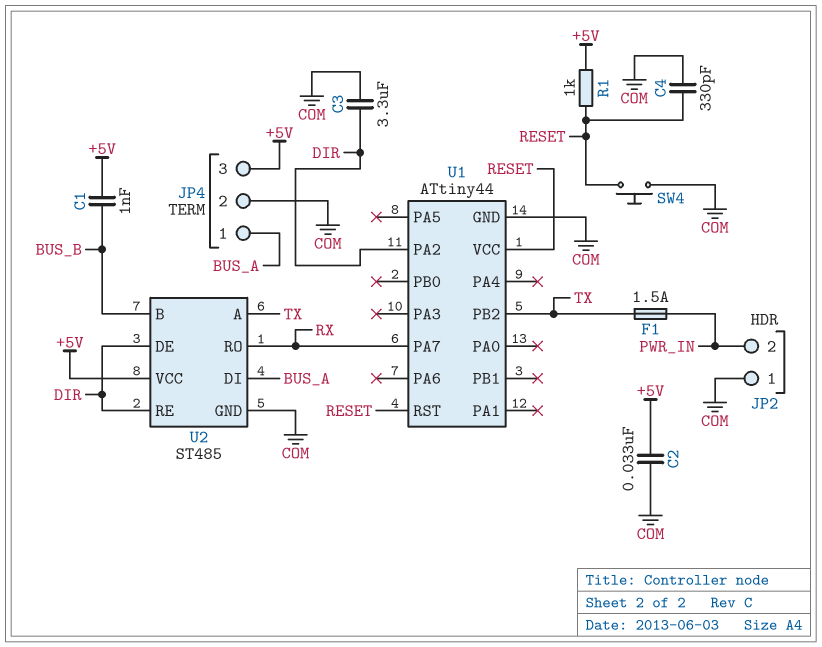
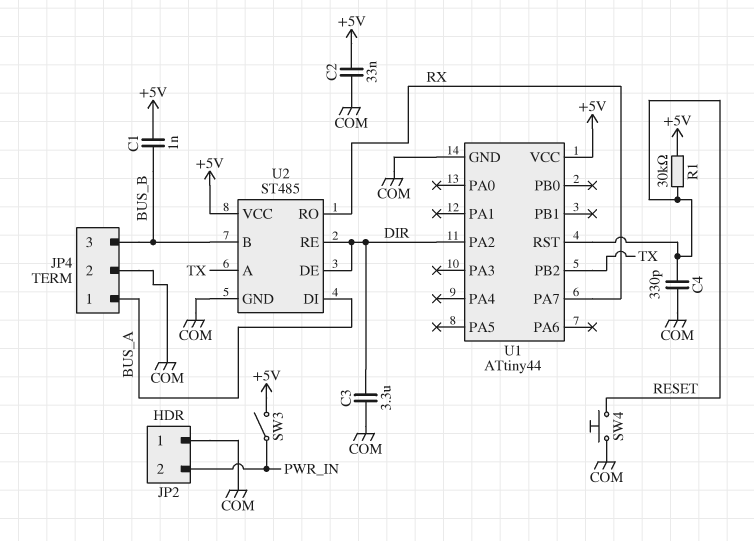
F1: 1.5A (PWR_IN, TX) -> none
JP4 pin 3: +5V -> BUS_B
R1: 1k (+5V, RESET) -> 30k (+5V, RESET)
SW3: none -> switch (+5V, PWR_IN)
U1 pin VCC: RESET -> +5V

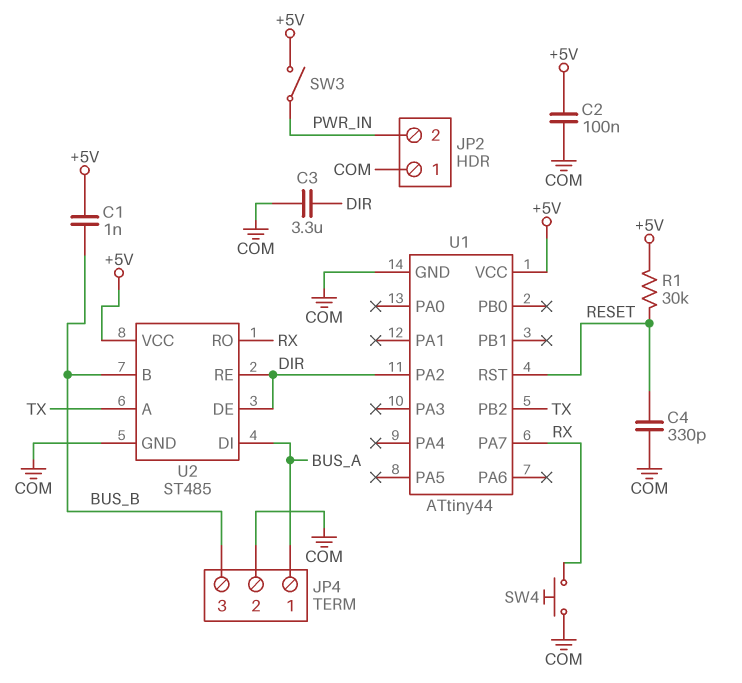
C2: 33nF (+5V, COM) -> 100nF (+5V, COM)
SW4: button (COM, RESET) -> button (COM, RX)

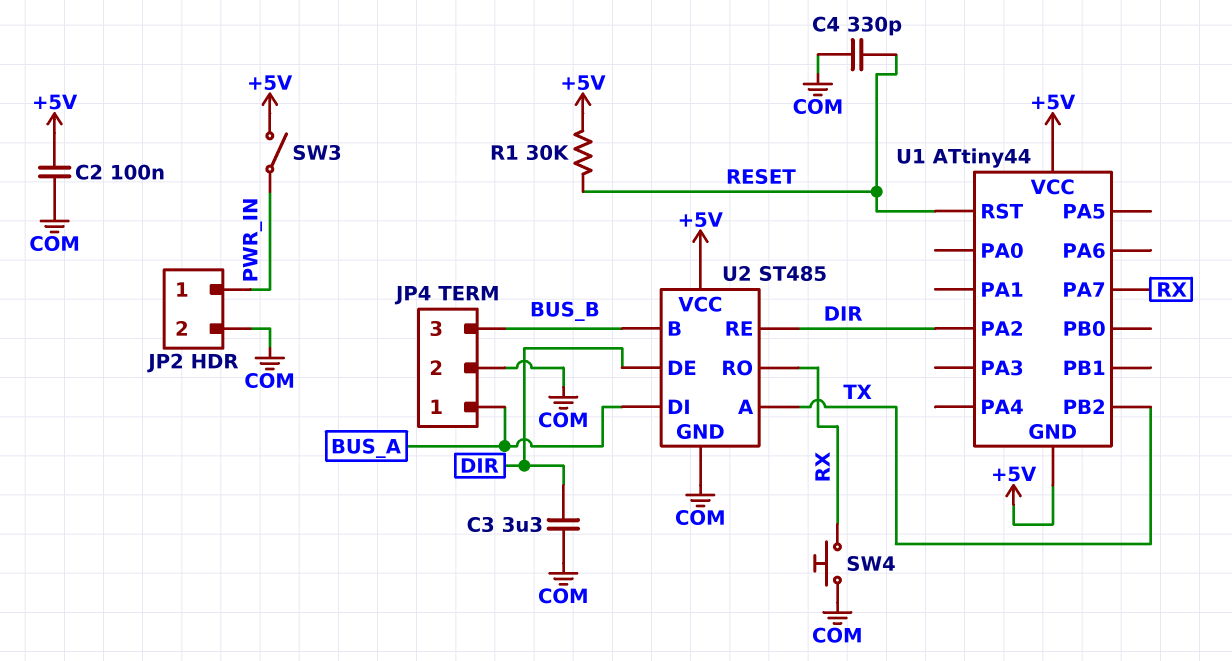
C1: 1nF (+5V, BUS_B) -> none
JP2 pin 1: COM -> PWR_IN
JP2 pin 2: PWR_IN -> COM
U1 pin GND: COM -> +5V

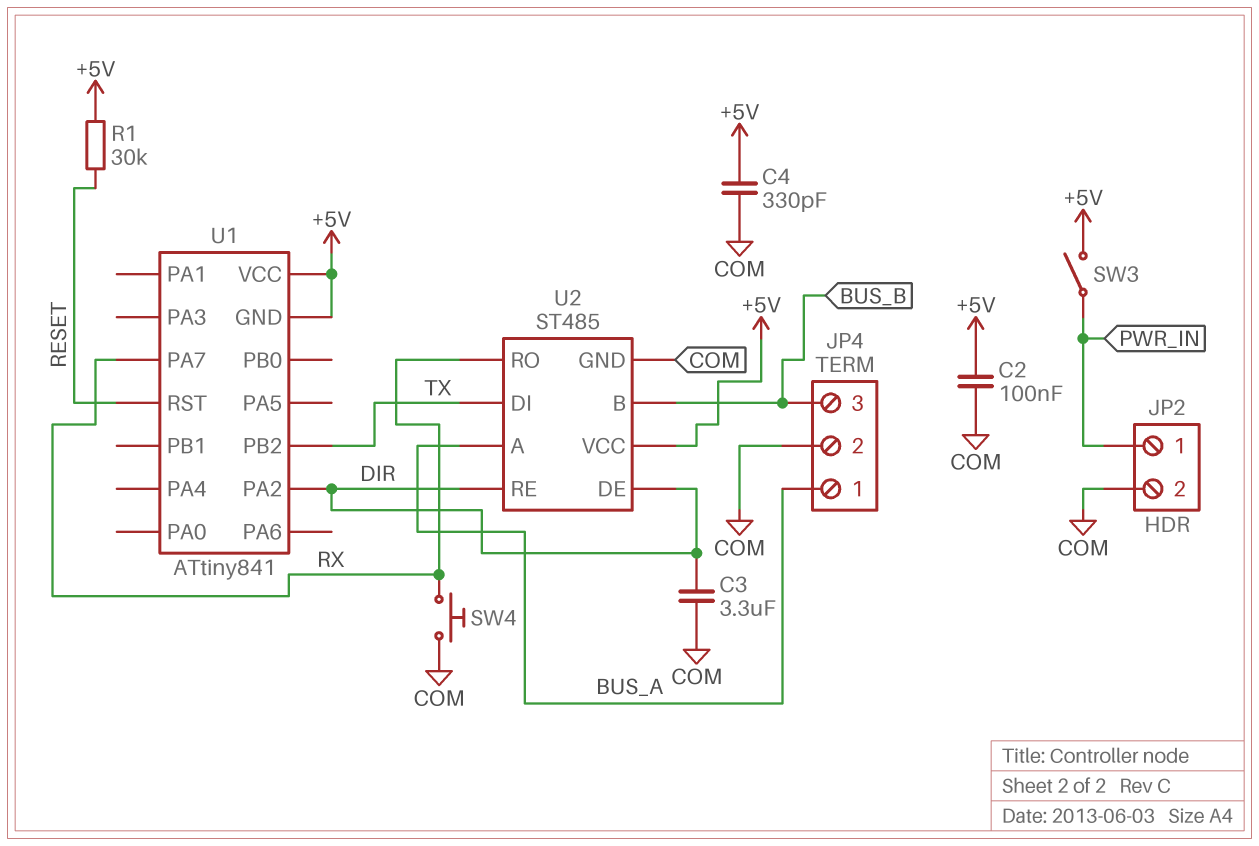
C4: 330pF (COM, RESET) -> 330pF (+5V, COM)
U1: ATtiny44 -> ATtiny841
U2 pin A: TX -> BUS_A
U2 pin DI: BUS_A -> TX

